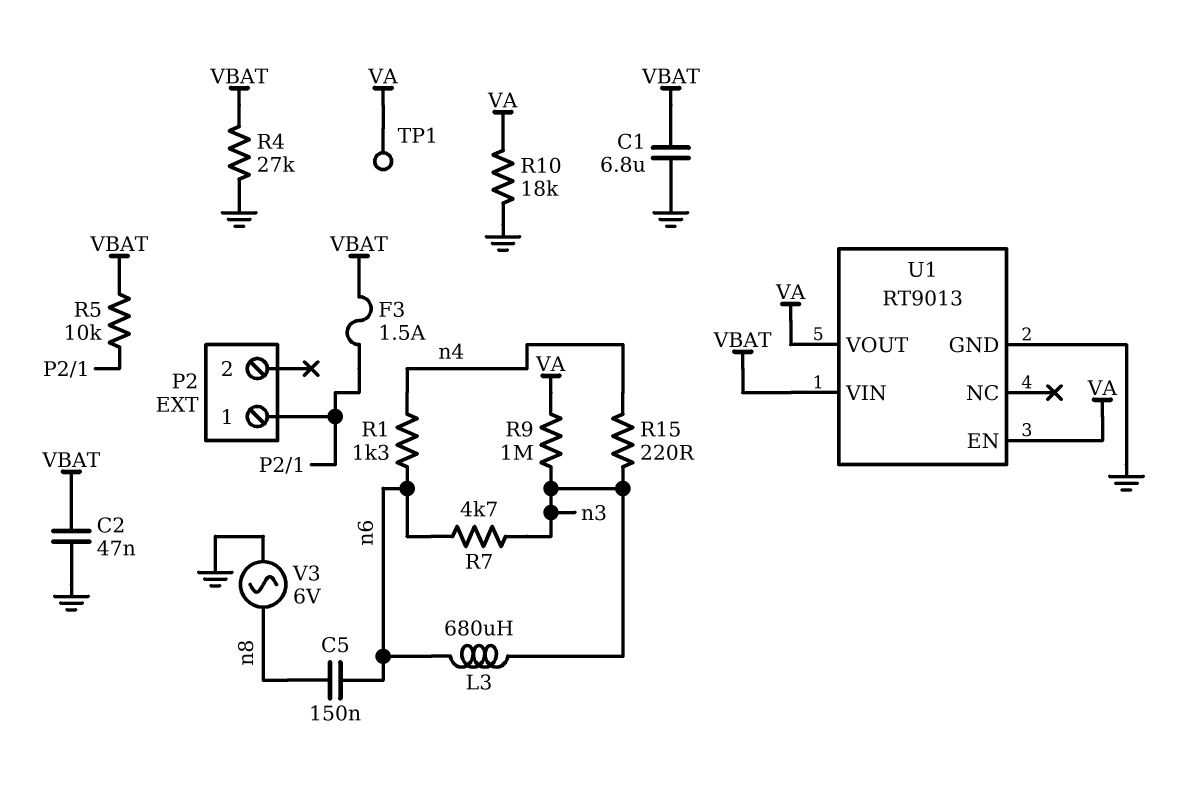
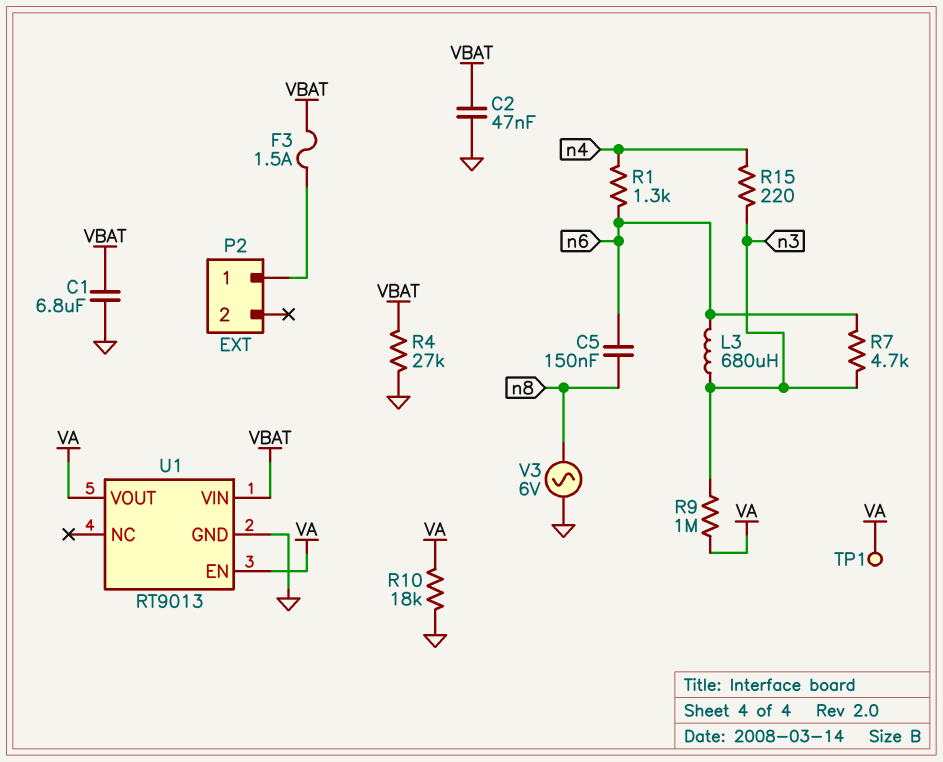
R5: 10k (P2/1, VBAT) -> none

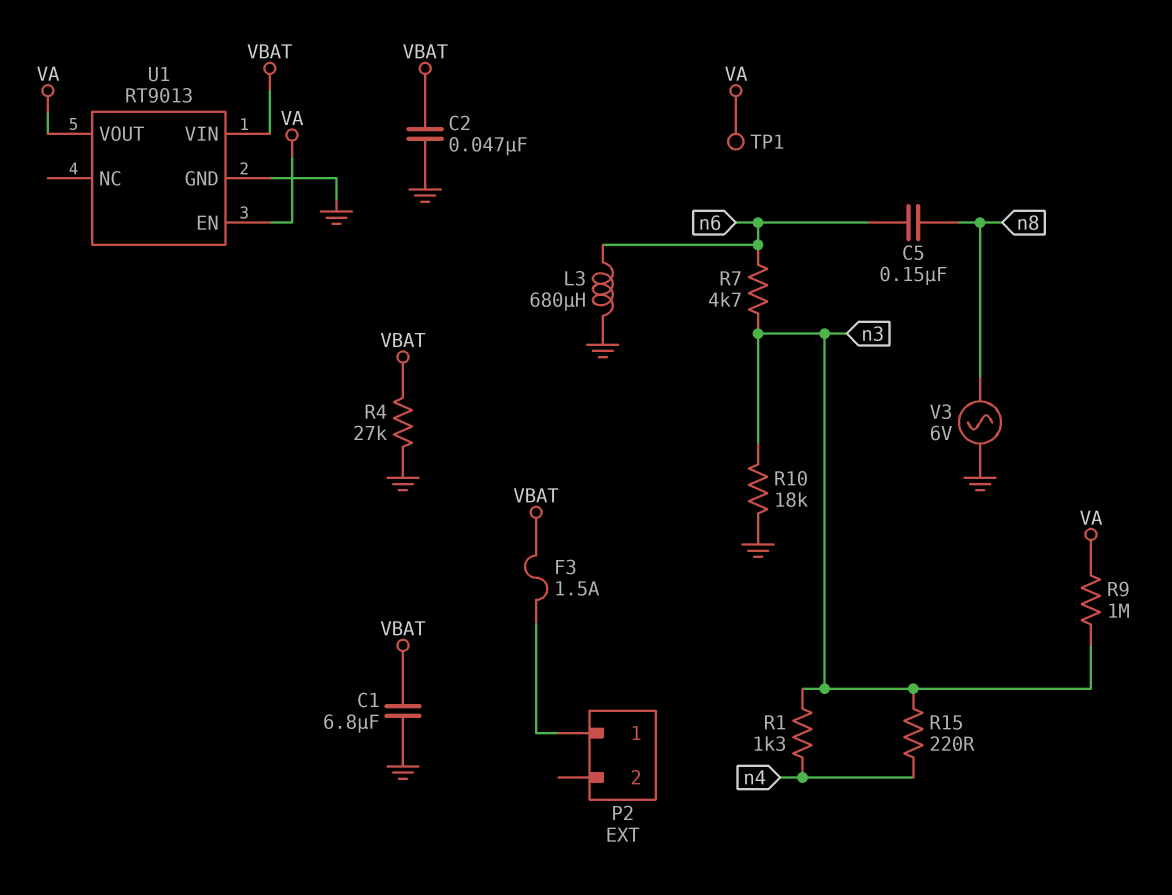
L3: 680uH (n3, n6) -> 680uH (GND, n6)
R1: 1.3k (n4, n6) -> 1.3k (n3, n4)
R10: 18k (GND, VA) -> 18k (GND, n3)

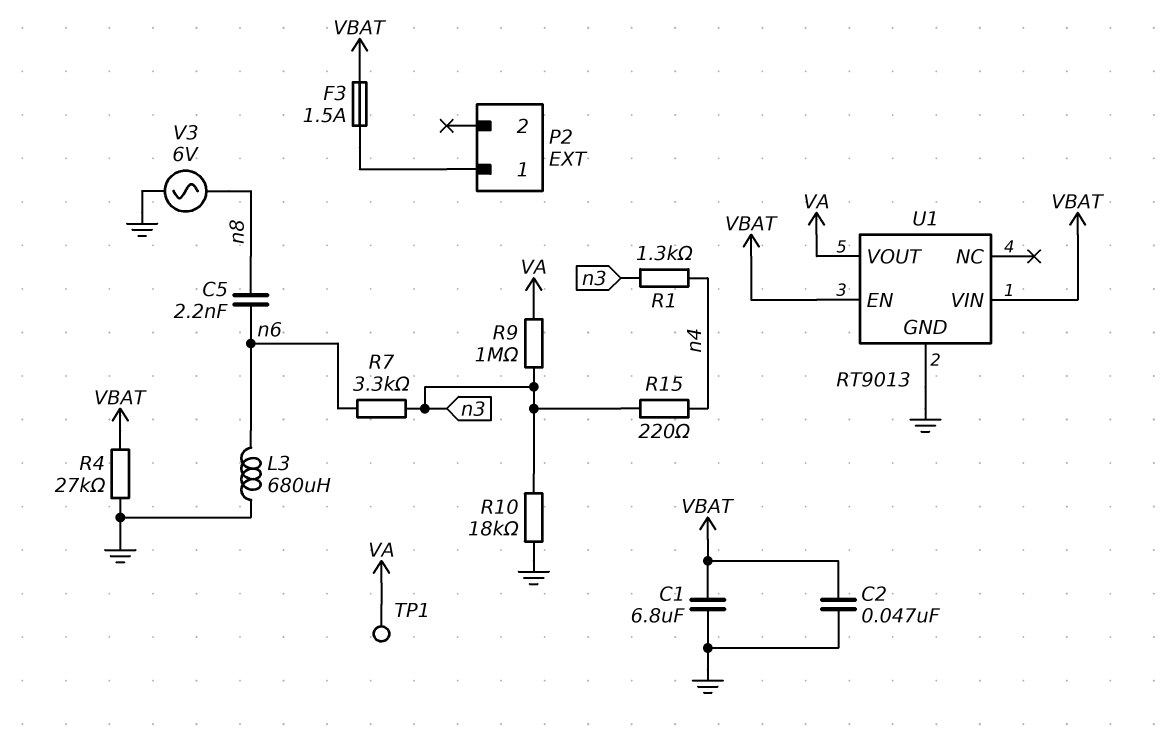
C5: 150nF (n6, n8) -> 2.2nF (n6, n8)
R7: 4.7k (n3, n6) -> 3.3k (n3, n6)
U1 pin EN: VA -> VBAT

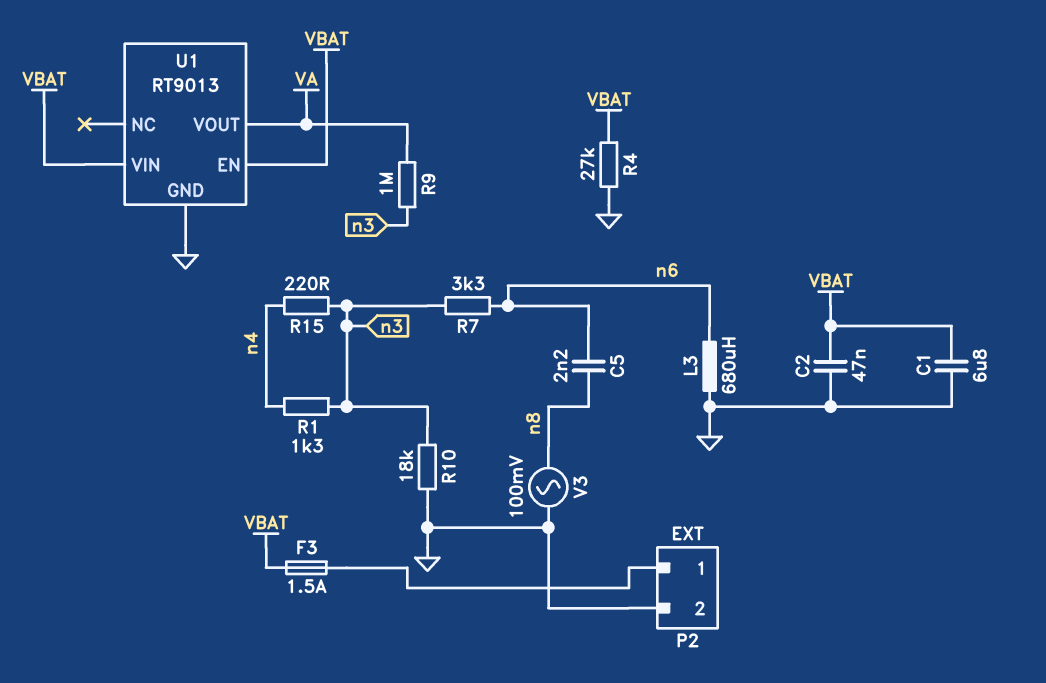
P2 pin 2: none -> GND
TP1: test point (VA) -> none
V3: AC 6V (GND, n8) -> AC 100mV (GND, n8)

